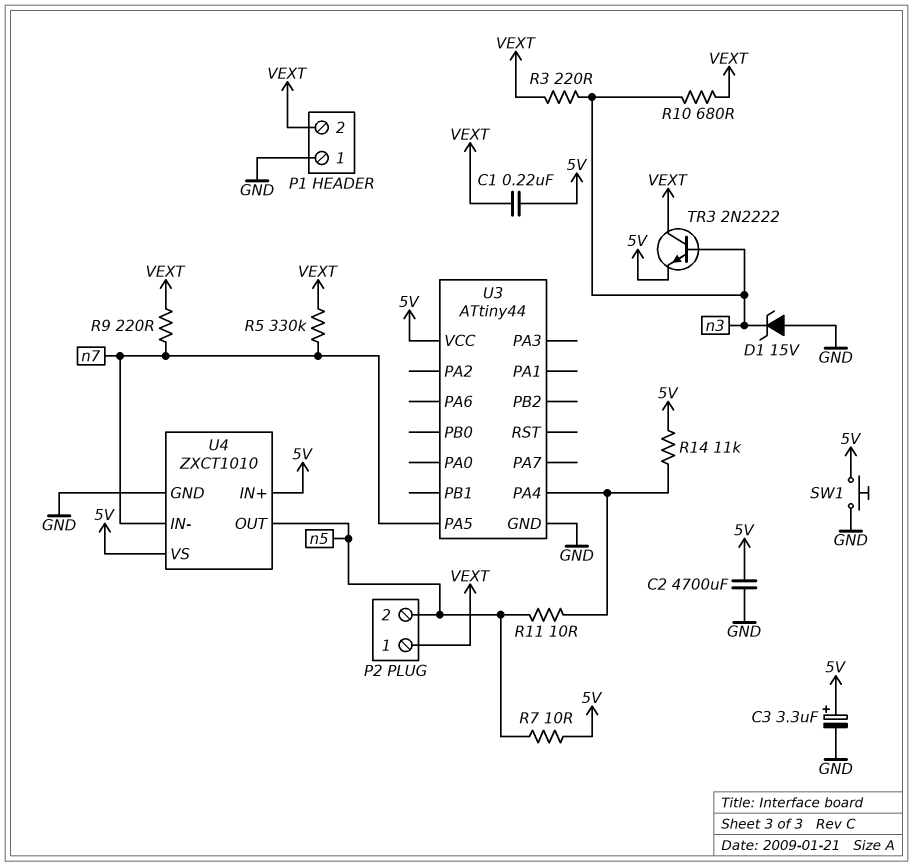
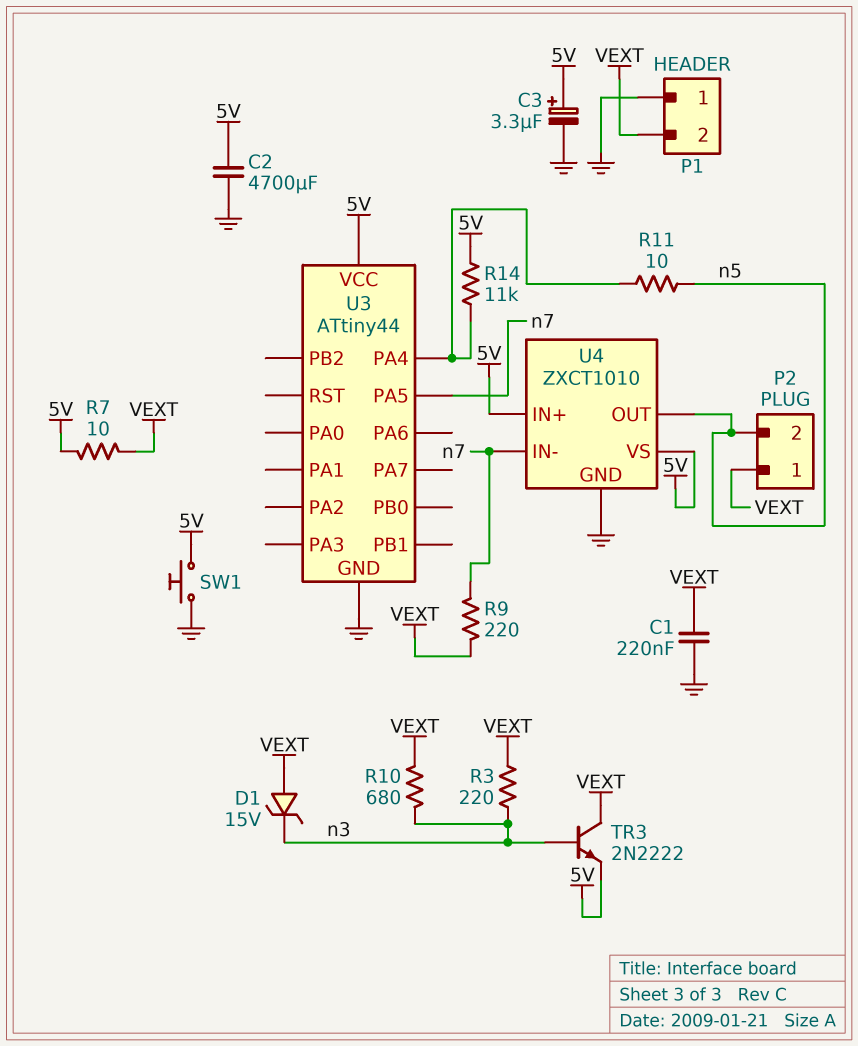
C1: 220nF (5V, VEXT) -> 220nF (GND, VEXT)
D1: zener 15V (A GND, K n3) -> zener 15V (A VEXT, K n3)
R5: 330k (VEXT, n7) -> none
R7: 10 (5V, n5) -> 10 (5V, VEXT)

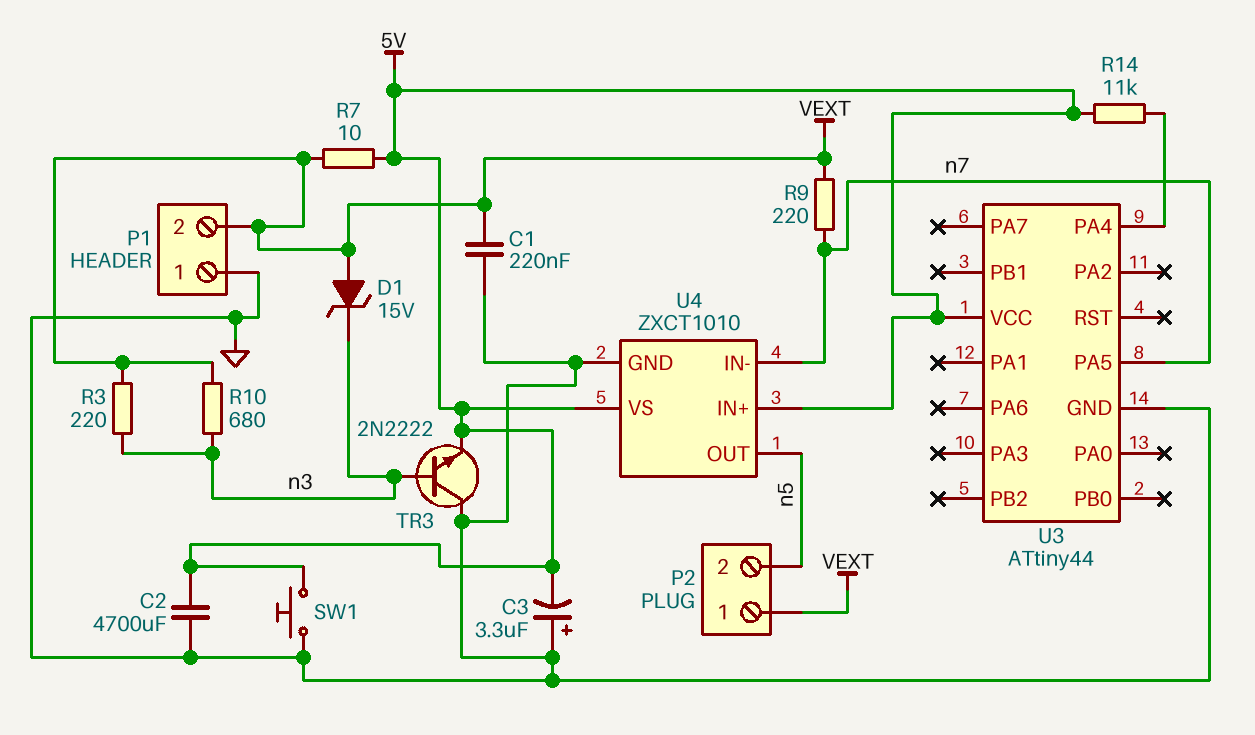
C3: 3.3uF (plus 5V, minus GND) -> 3.3uF (plus GND, minus 5V)
R11: 10 (U3/PA4, n5) -> none
TR3: NPN 2N2222 (B n3, C VEXT, E 5V) -> NPN 2N2222 (B n3, C GND, E 5V)

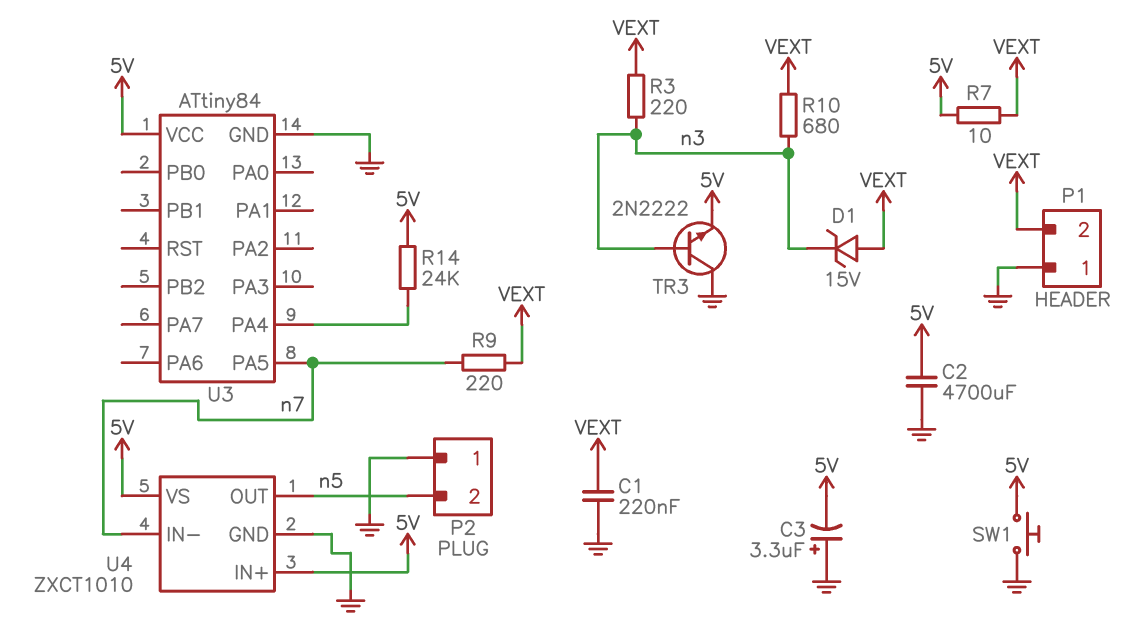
P2 pin 1: VEXT -> GND
R14: 11k (5V, U3/PA4) -> 24k (5V, U3/PA4)
U3: ATtiny44 -> ATtiny84

